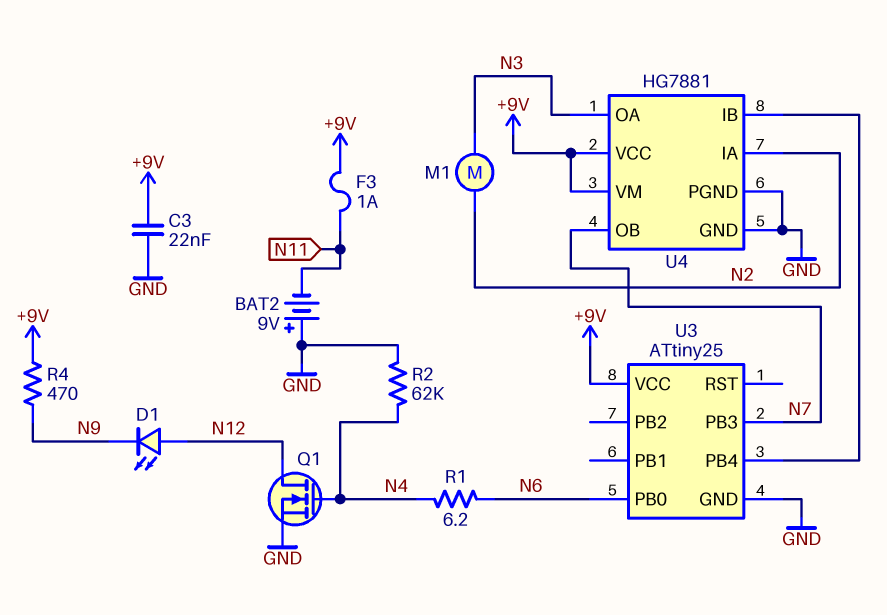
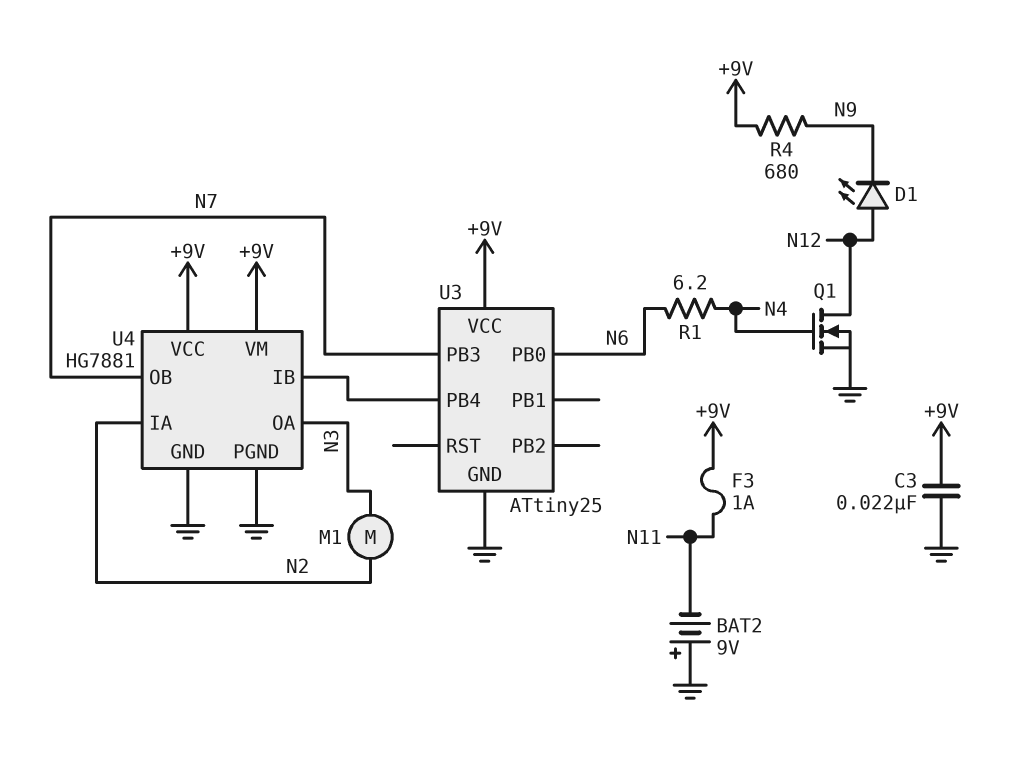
R2: 62k (GND, N4) -> none
R4: 470 (+9V, N9) -> 680 (+9V, N9)

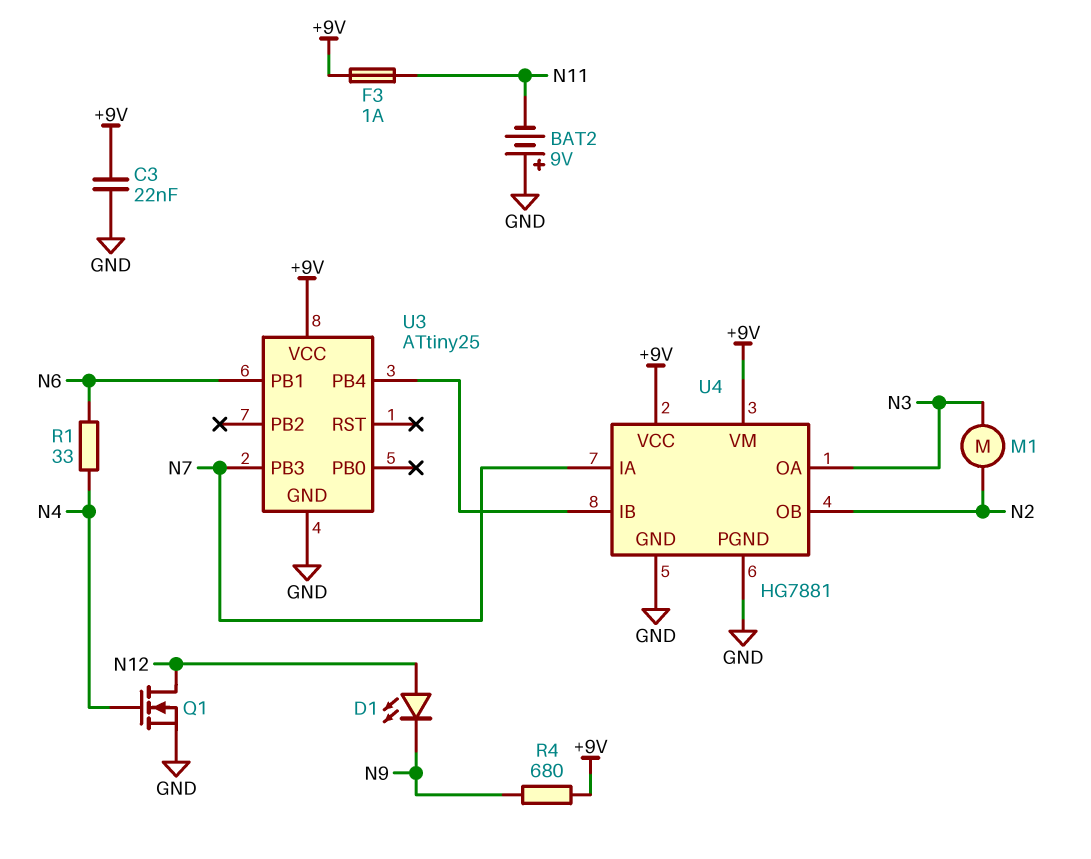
R1: 6.2 (N4, N6) -> 33 (N4, N6)
U3 pin PB0: N6 -> none
U3 pin PB1: none -> N6
U4 pin IA: N2 -> N7
U4 pin OB: N7 -> N2

